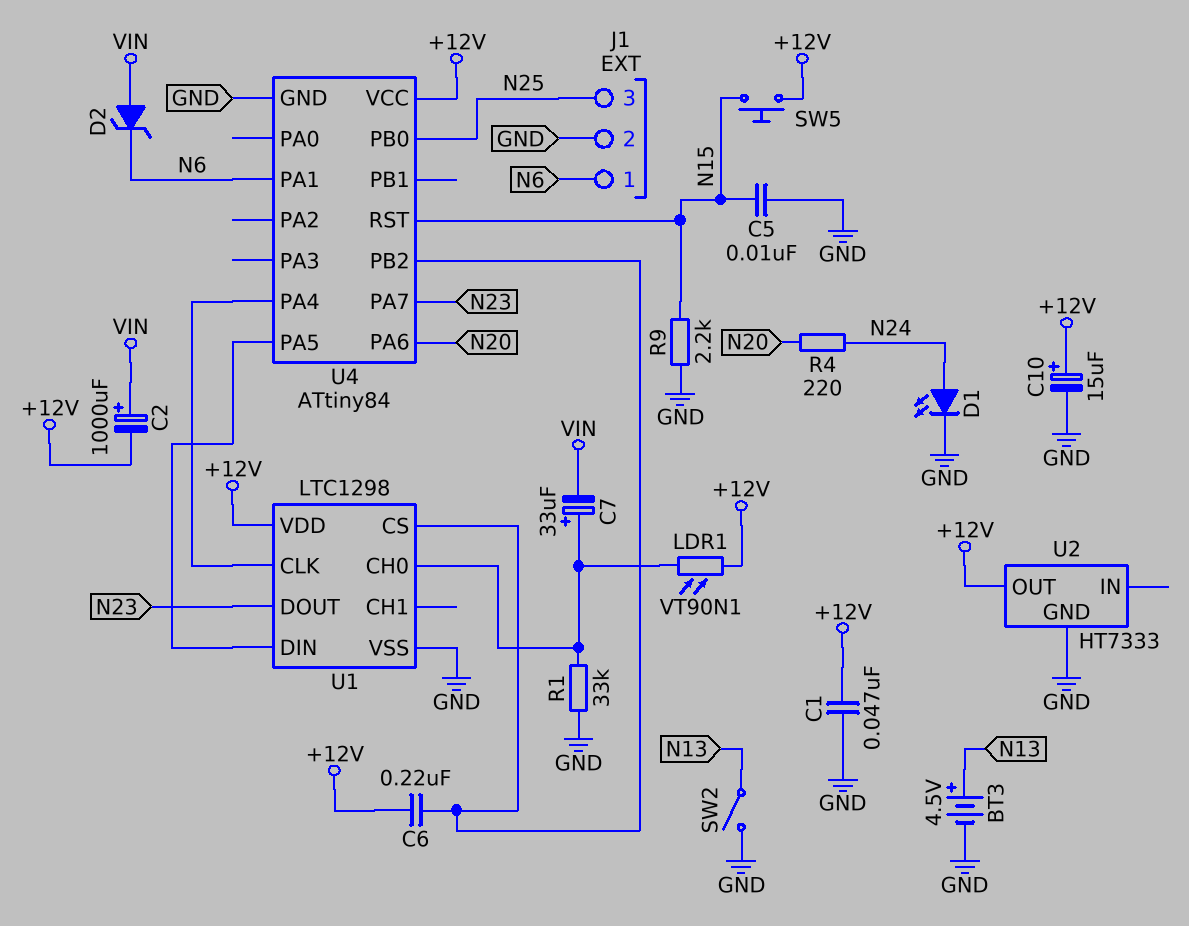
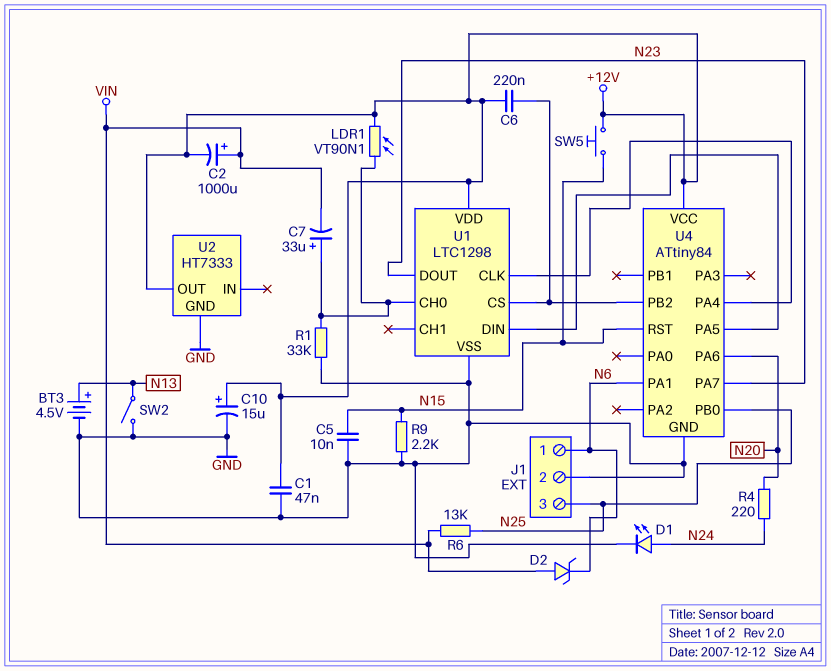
R6: none -> 13k (N25, VIN)

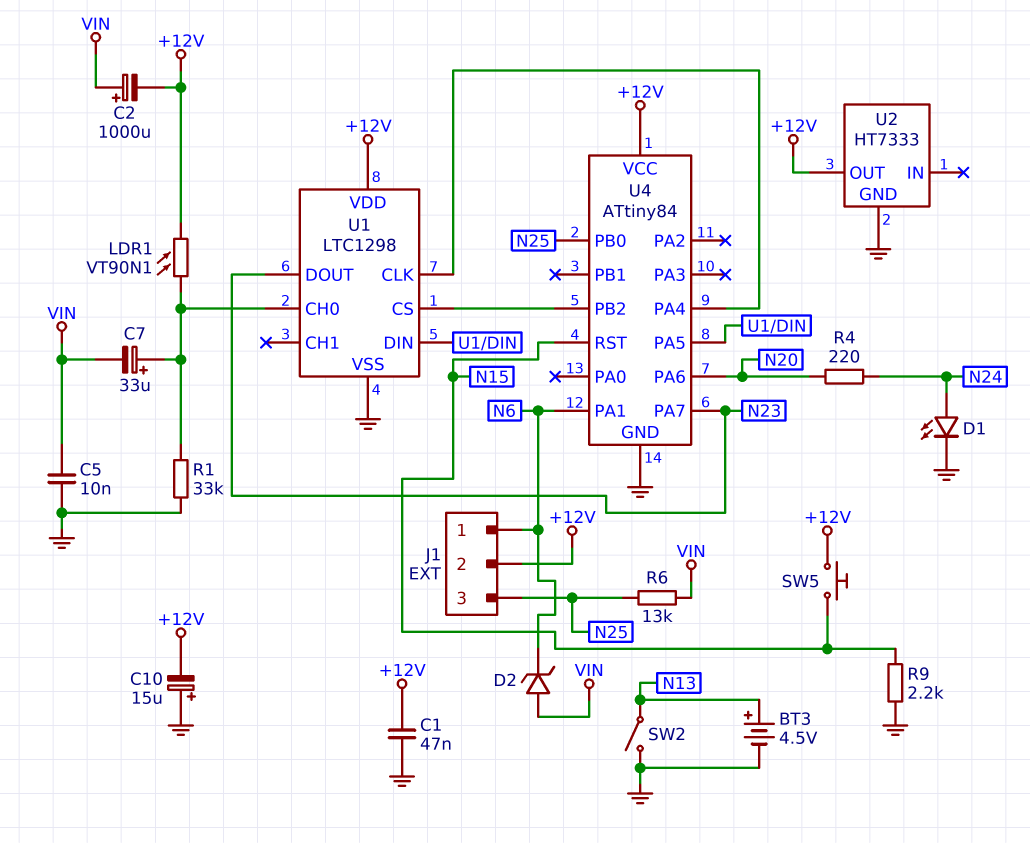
C5: 10nF (GND, N15) -> 10nF (GND, VIN)
C6: 220nF (+12V, U1/CS) -> none
C10: 15uF (plus +12V, minus GND) -> 15uF (plus GND, minus +12V)
J1 pin 2: GND -> +12V

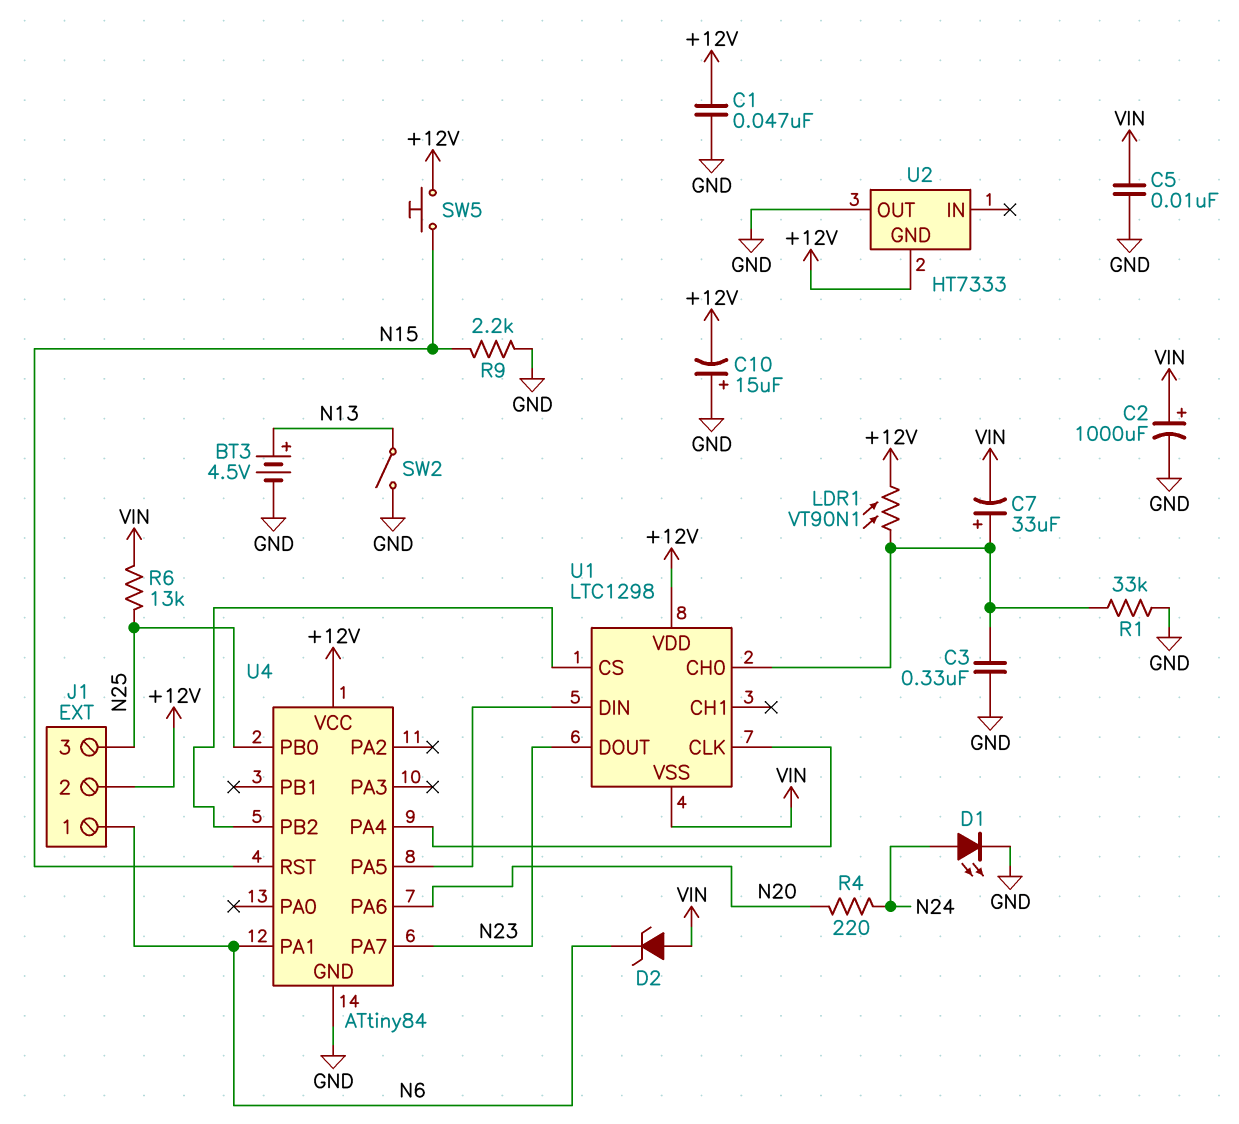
C2: 1000uF (plus VIN, minus +12V) -> 1000uF (plus VIN, minus GND)
C3: none -> 330nF (GND, U1/CH0)
U1 pin VSS: GND -> VIN
U2 pin GND: GND -> +12V
U2 pin OUT: +12V -> GND

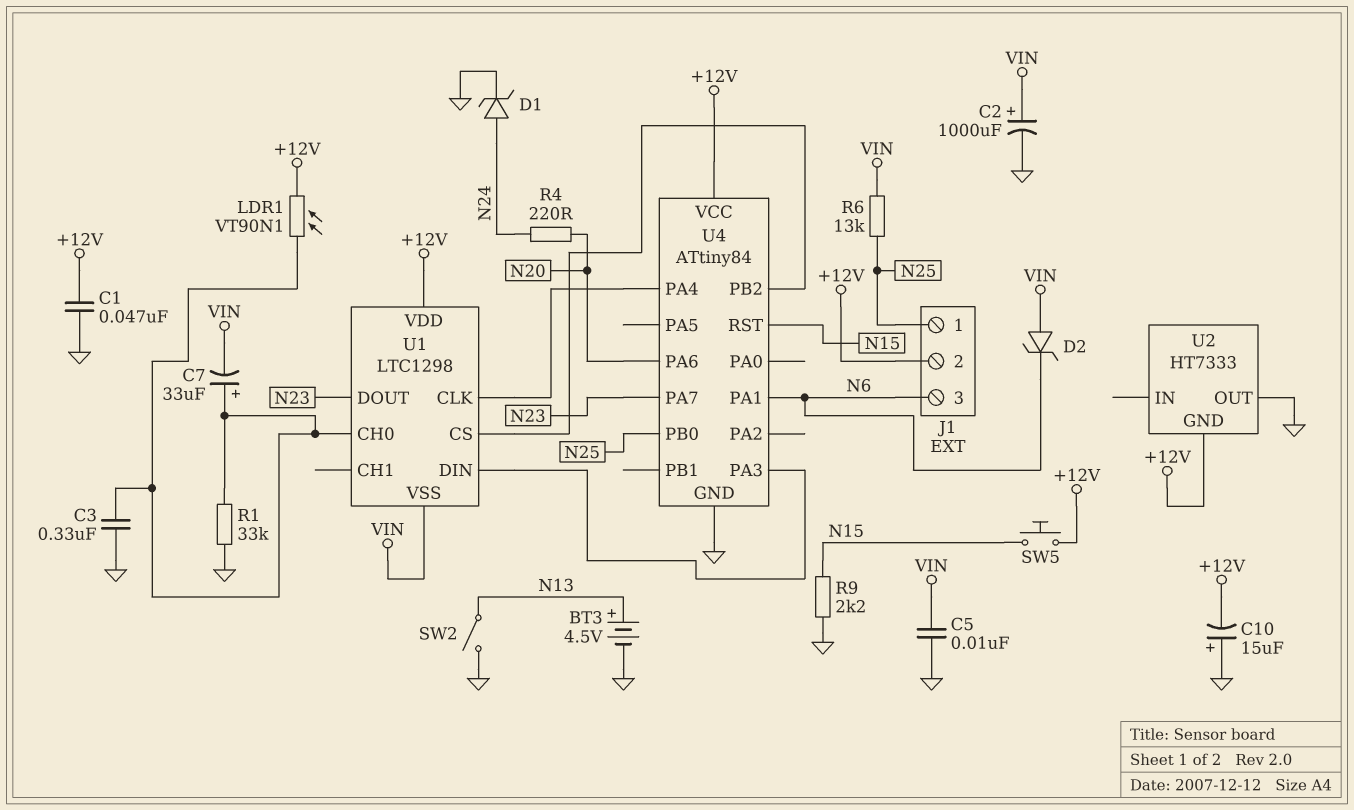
D1: LED (A N24, K GND) -> zener (A N24, K GND)
J1 pin 1: N6 -> N25
J1 pin 3: N25 -> N6
U4 pin PA3: none -> U1/DIN
U4 pin PA5: U1/DIN -> none

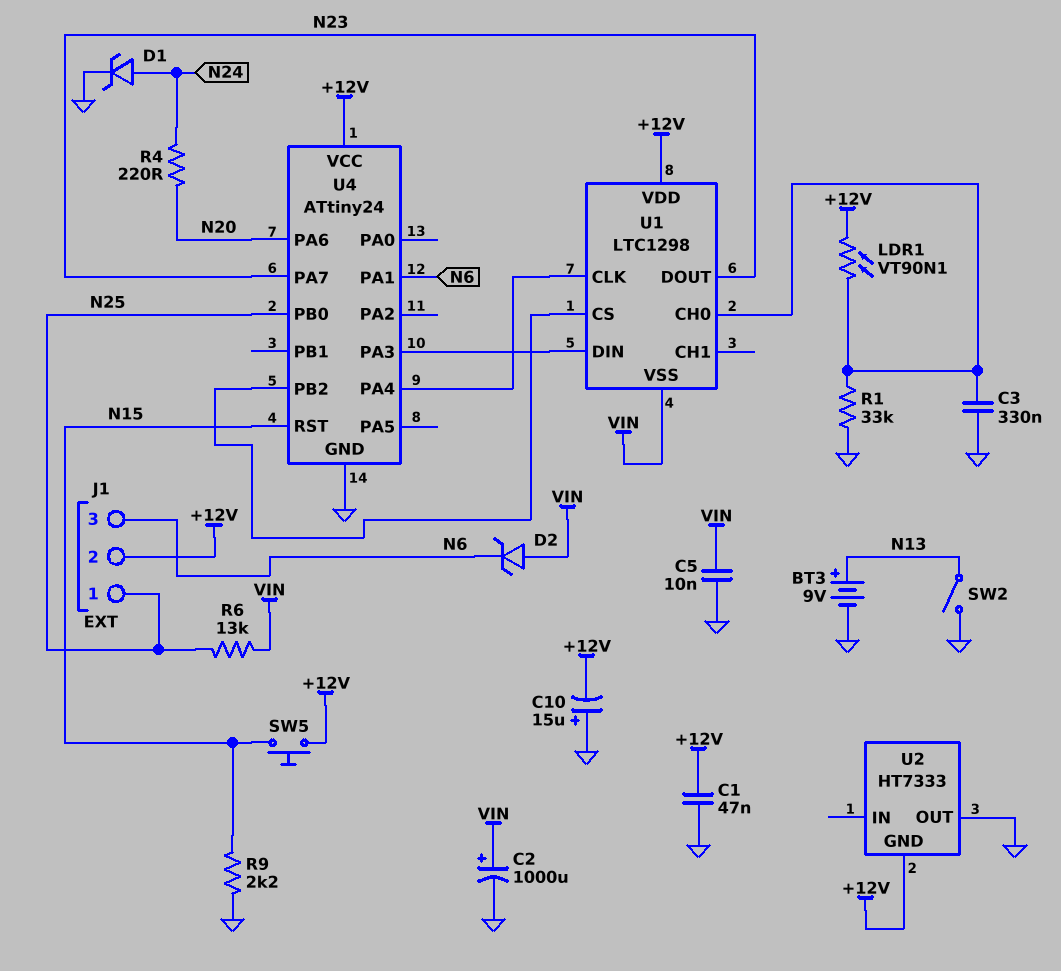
BT3: 4.5V (plus N13, minus GND) -> 9V (plus N13, minus GND)
C7: 33uF (plus U1/CH0, minus VIN) -> none
U4: ATtiny84 -> ATtiny24

